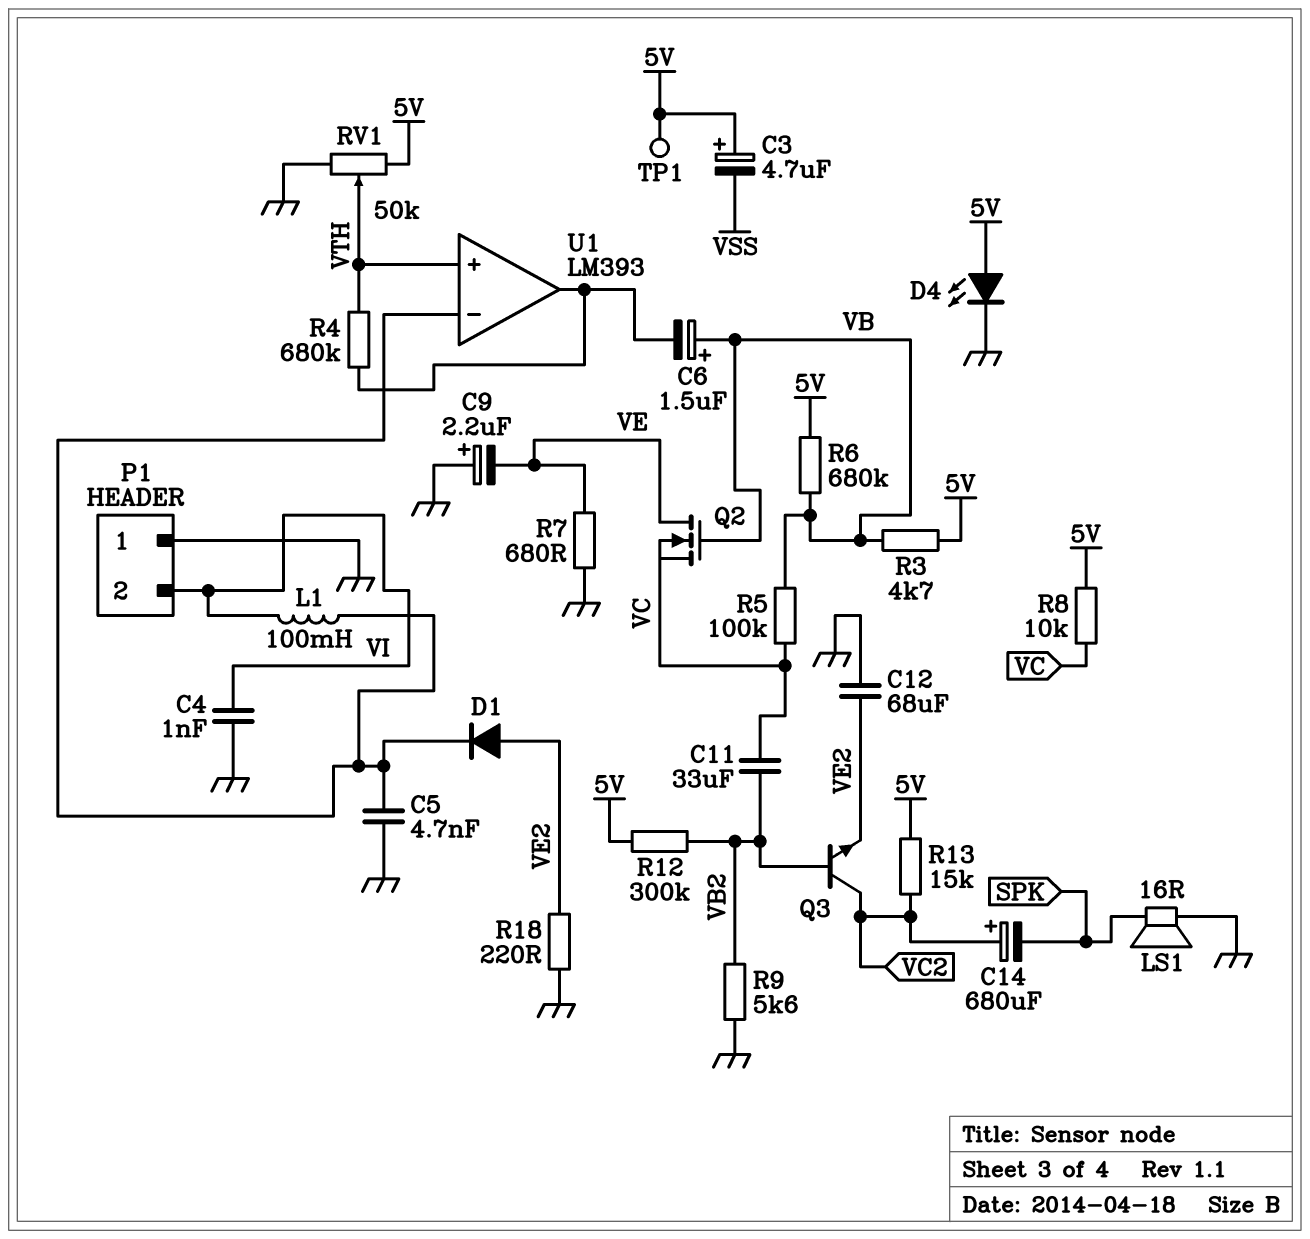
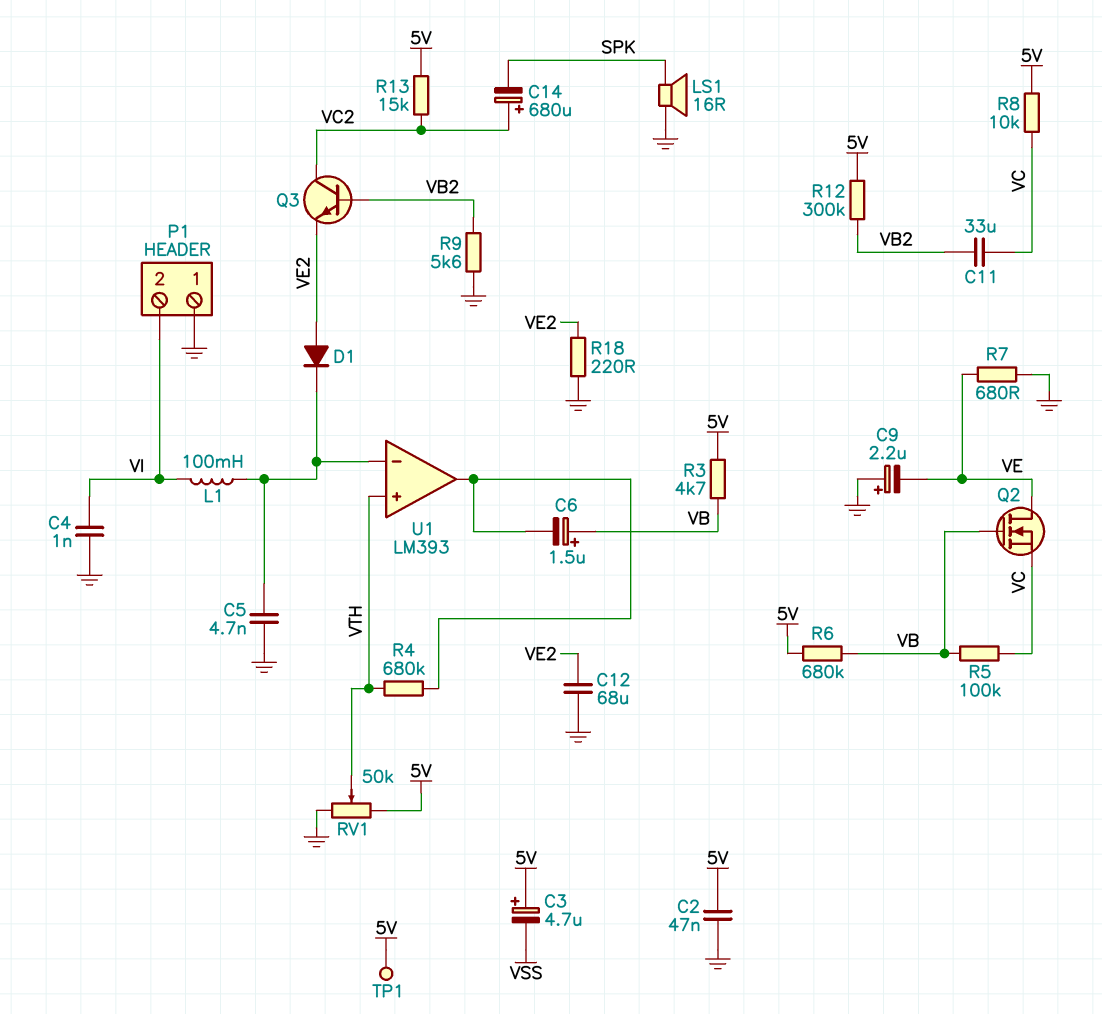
C2: none -> 47nF (5V, GND)
D4: LED (A 5V, K GND) -> none

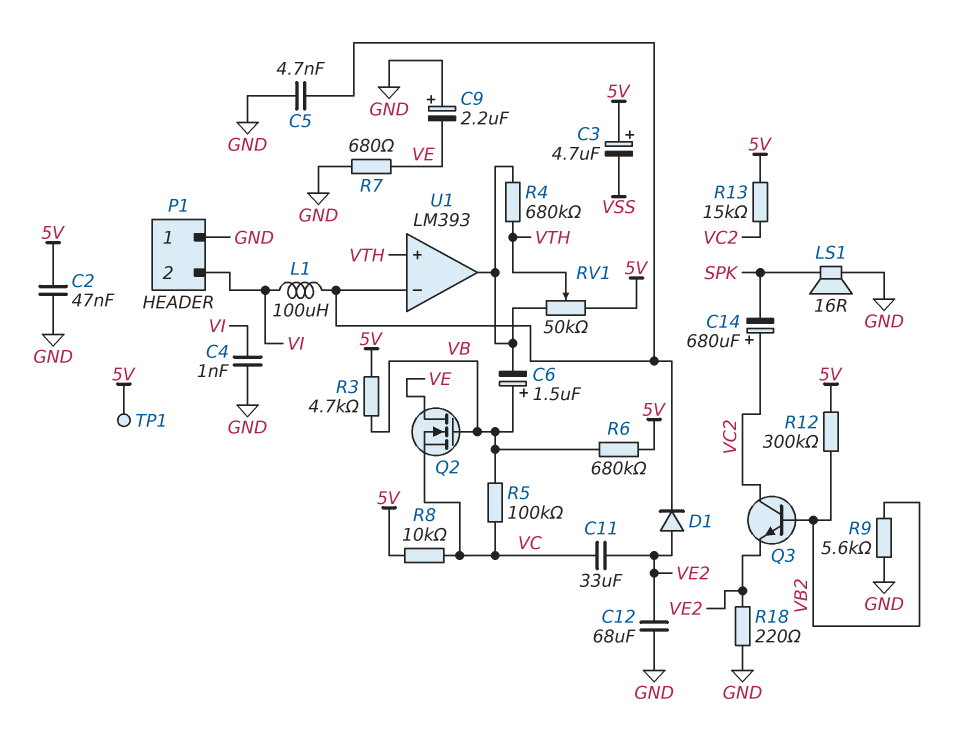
C11: 33uF (VB2, VC) -> 33uF (VC, VE2)
L1: 100mH (U1/in-, VI) -> 100uH (U1/in-, VI)
RV1: 50k (5V, GND, wiper VTH) -> 50k (5V, U1/out, wiper VTH)

